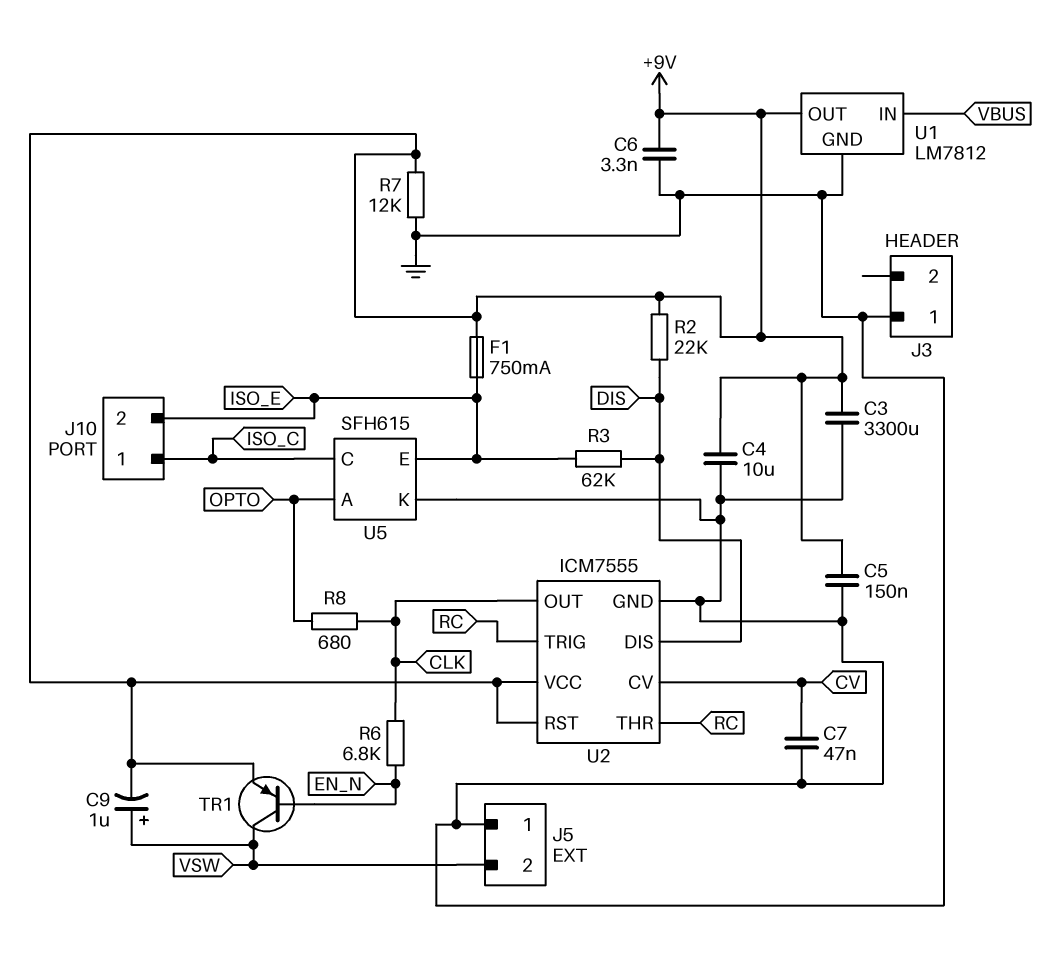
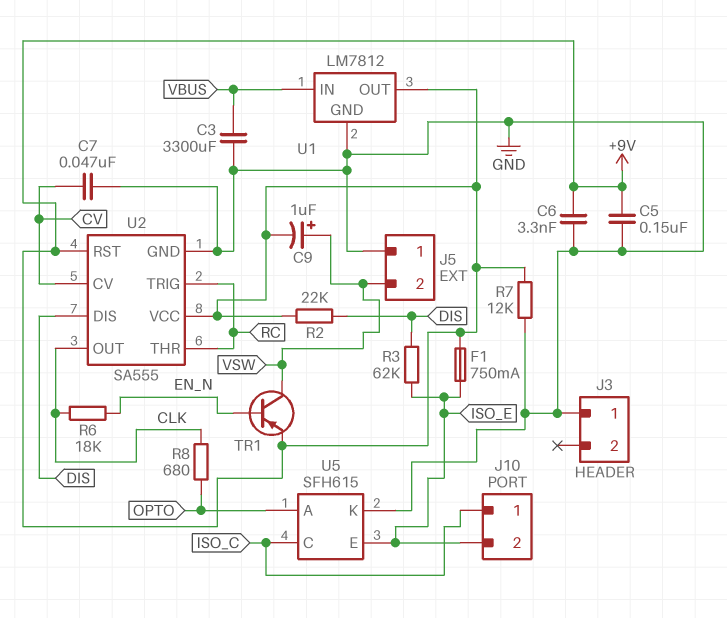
C3: 3300uF (+9V, GND) -> 3300uF (GND, VBUS)
C4: 10uF (+9V, GND) -> none
R6: 6.8k (CLK, EN_N) -> 18k (CLK, EN_N)
U2: ICM7555 -> SA555

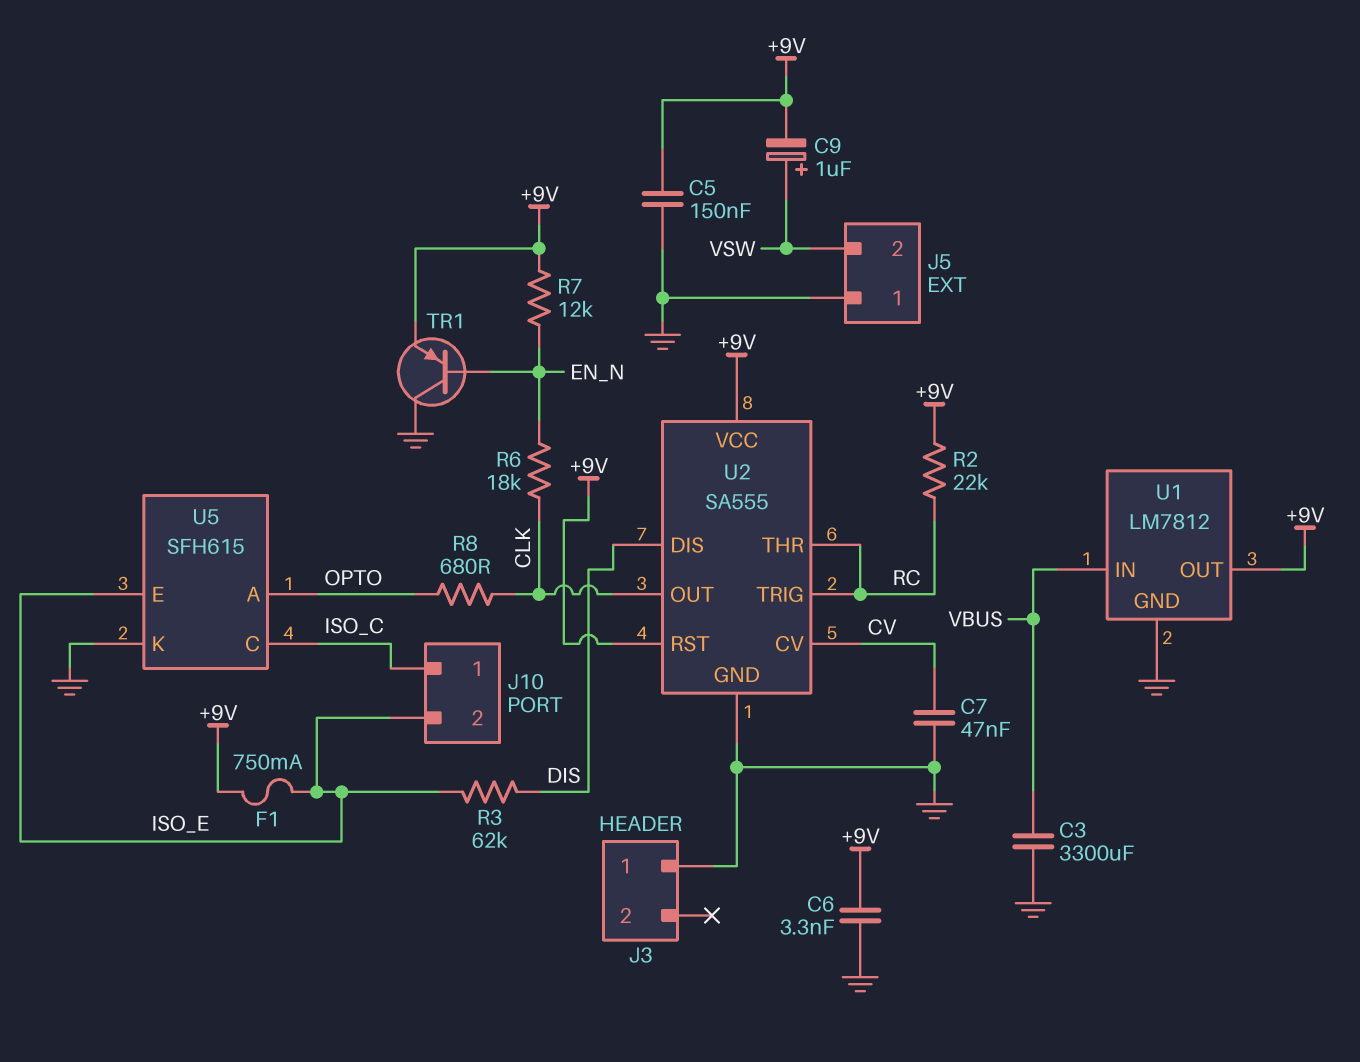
R2: 22k (+9V, DIS) -> 22k (+9V, RC)
R7: 12k (+9V, GND) -> 12k (+9V, EN_N)
TR1: PNP (B EN_N, C VSW, E +9V) -> PNP (B EN_N, C GND, E +9V)

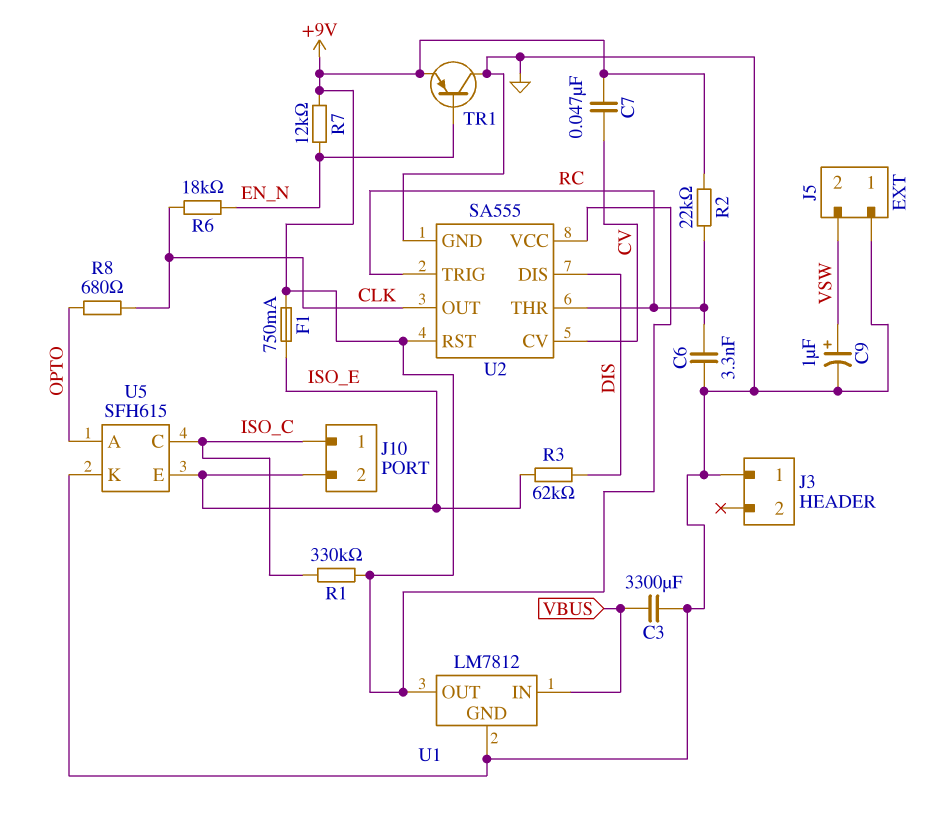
C5: 150nF (+9V, GND) -> none
C6: 3.3nF (+9V, GND) -> 3.3nF (GND, RC)
C7: 47nF (CV, GND) -> 47nF (+9V, CV)
C9: 1uF (plus VSW, minus +9V) -> 1uF (plus VSW, minus GND)
R1: none -> 330k (+9V, ISO_C)

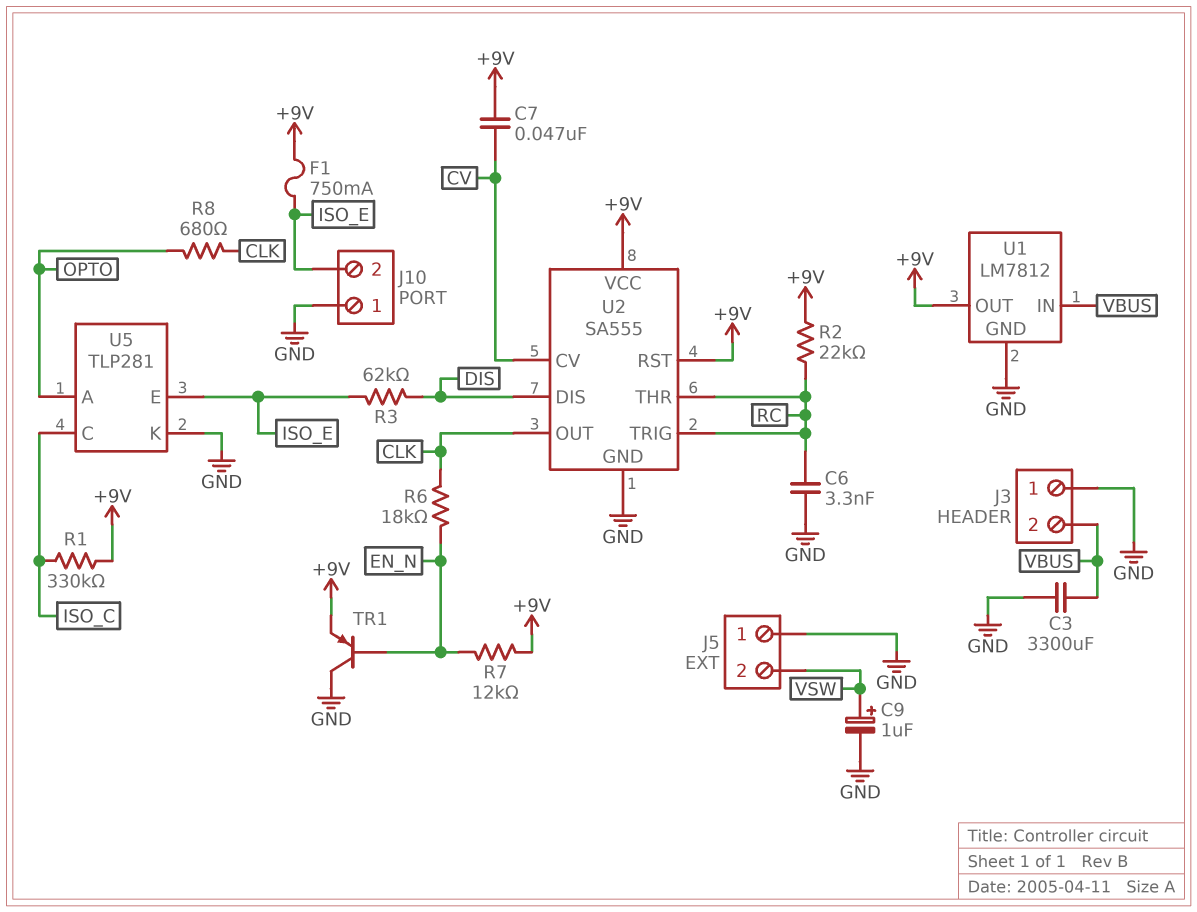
J3 pin 2: none -> VBUS
J10 pin 1: ISO_C -> GND
U5: SFH615 -> TLP281

